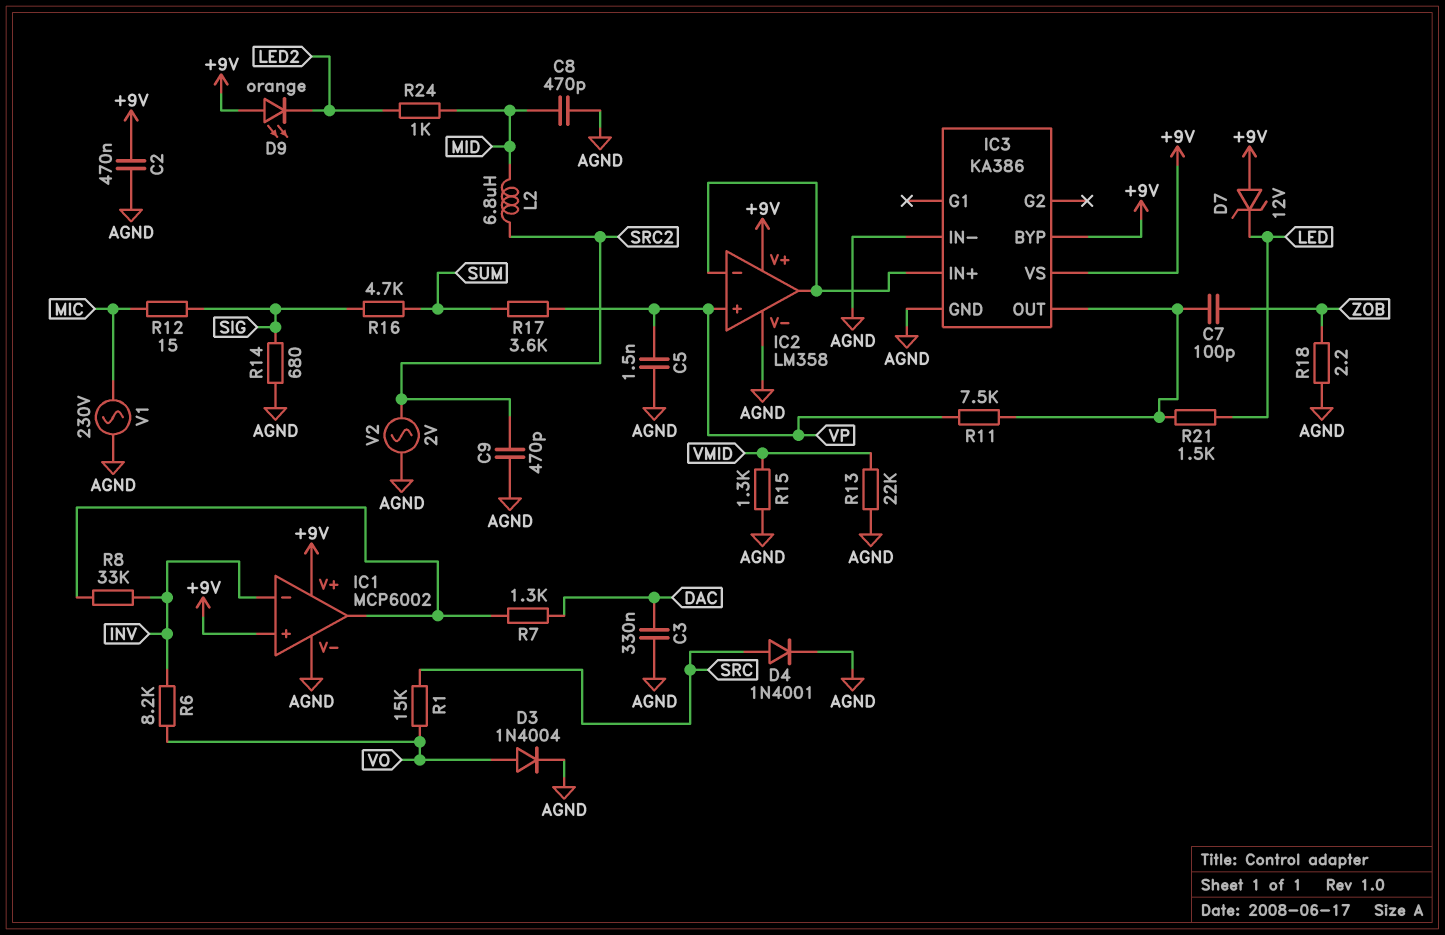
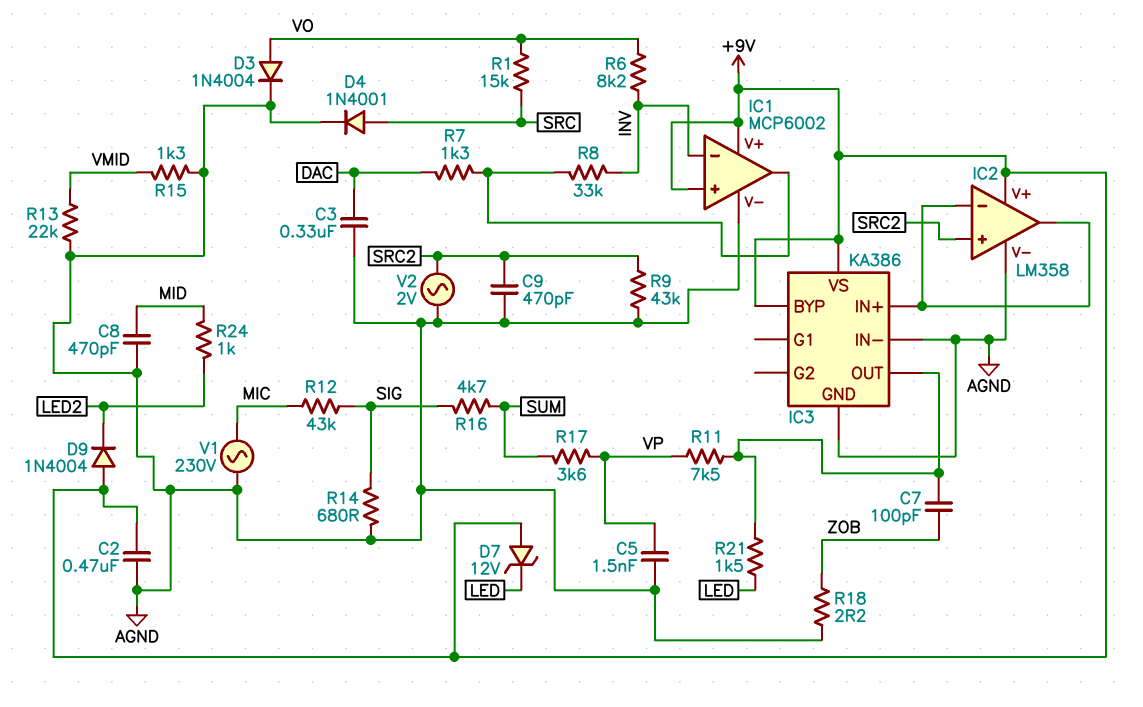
D9: LED orange (A +9V, K LED2) -> diode 1N4004 (A +9V, K LED2)
IC2 pin in+: VP -> SRC2
L2: 6.8uH (MID, SRC2) -> none
R9: none -> 43k (AGND, SRC2)
R12: 15 (MIC, SIG) -> 43k (MIC, SIG)

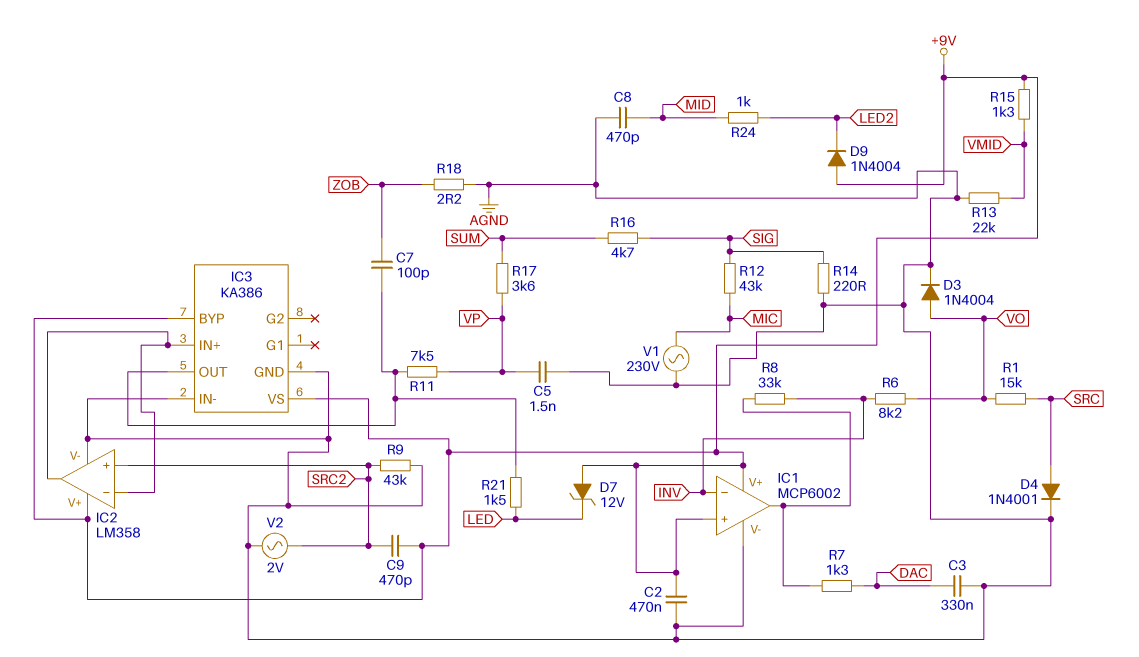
C9: 470pF (AGND, SRC2) -> 470pF (+9V, SRC2)
R14: 680 (AGND, SIG) -> 220 (AGND, SIG)
R15: 1.3k (AGND, VMID) -> 1.3k (+9V, VMID)

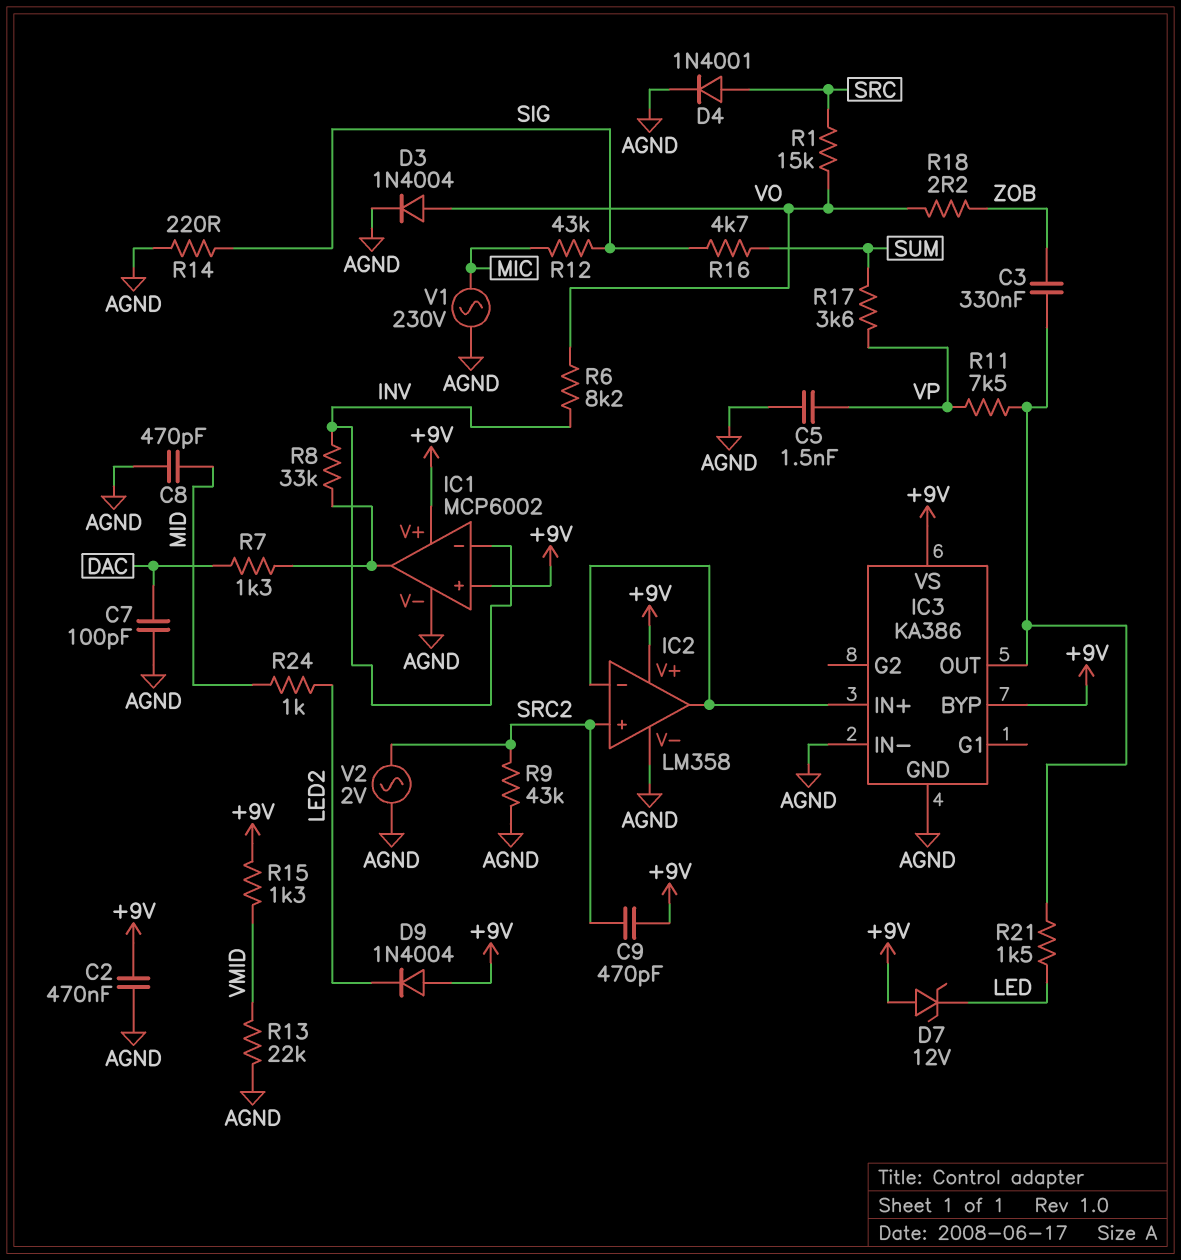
C3: 330nF (AGND, DAC) -> 330nF (IC3/OUT, ZOB)
C7: 100pF (IC3/OUT, ZOB) -> 100pF (AGND, DAC)
R18: 2.2 (AGND, ZOB) -> 2.2 (VO, ZOB)

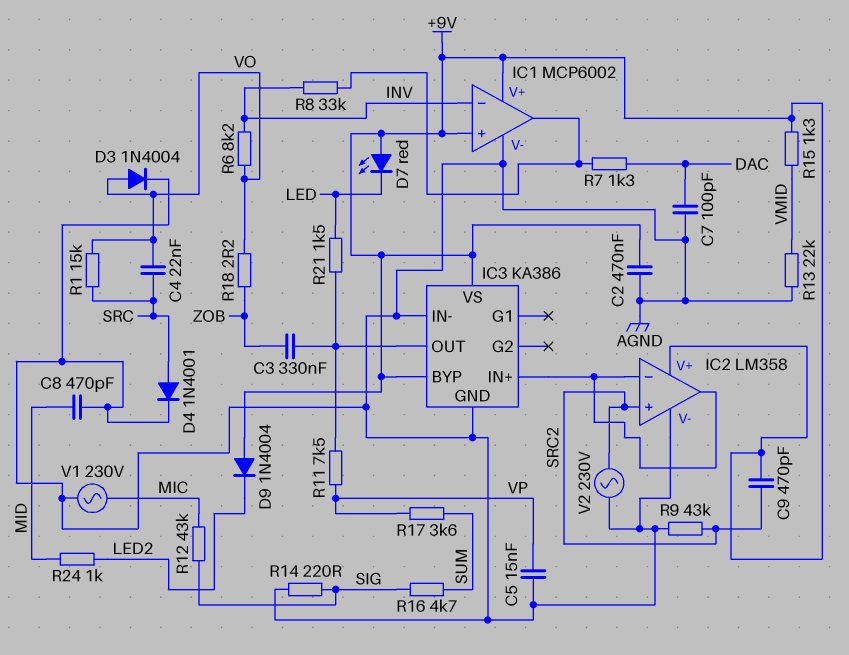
C4: none -> 22nF (SRC, VO)
C5: 1.5nF (AGND, VP) -> 15nF (AGND, VP)
D7: zener 12V (A +9V, K LED) -> LED red (A +9V, K LED)
V2: AC 2V (AGND, SRC2) -> AC 230V (AGND, SRC2)

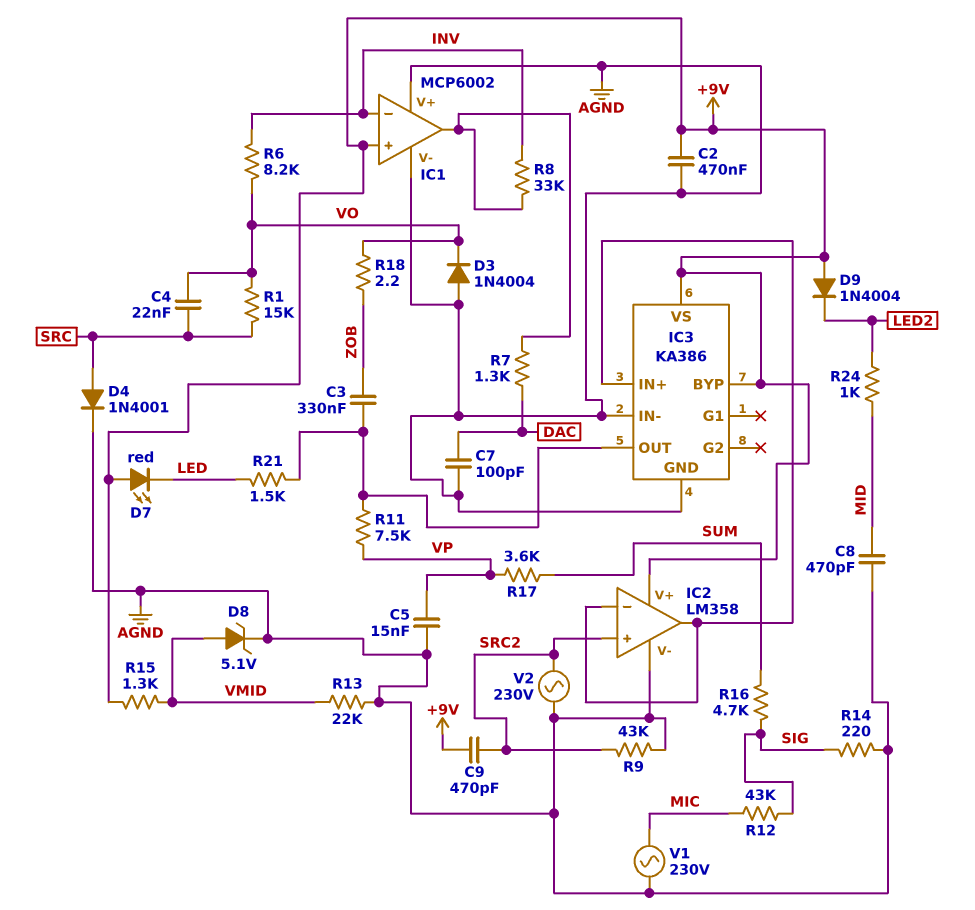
D3: diode 1N4004 (A VO, K AGND) -> diode 1N4004 (A AGND, K VO)
D8: none -> zener 5.1V (A VMID, K AGND)
IC1 pin V+: +9V -> AGND

